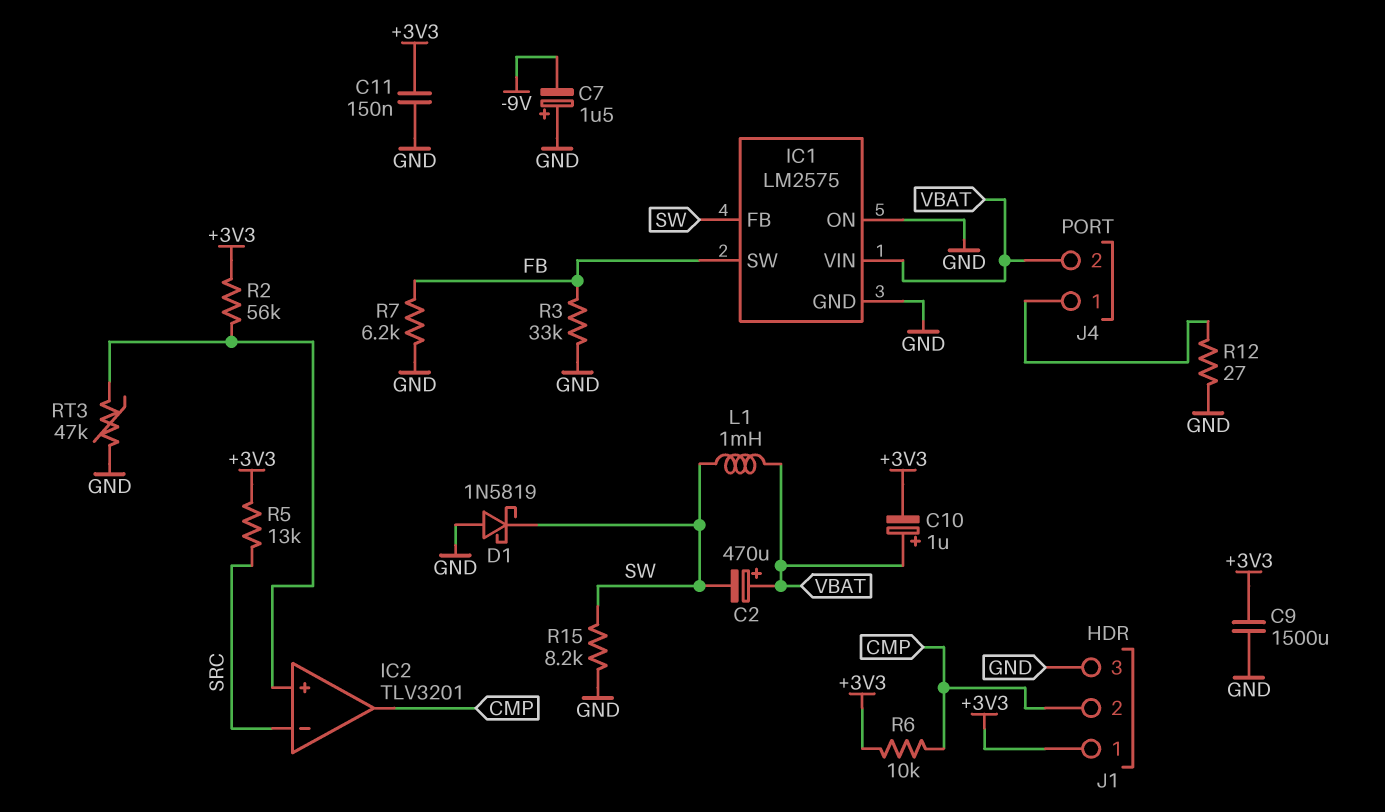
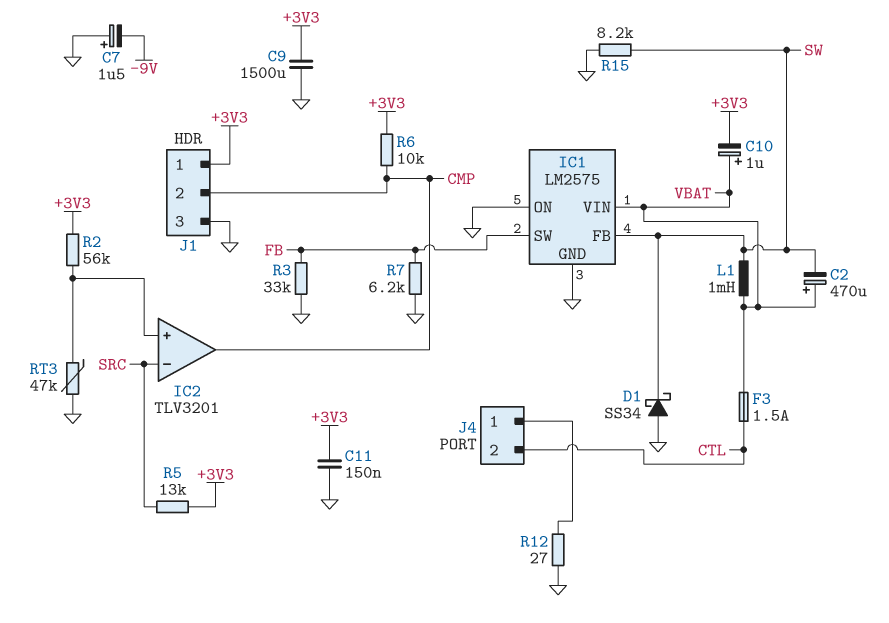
D1: schottky 1N5819 (A GND, K SW) -> schottky SS34 (A GND, K SW)
F3: none -> 1.5A (CTL, VBAT)
J4 pin 2: VBAT -> CTL

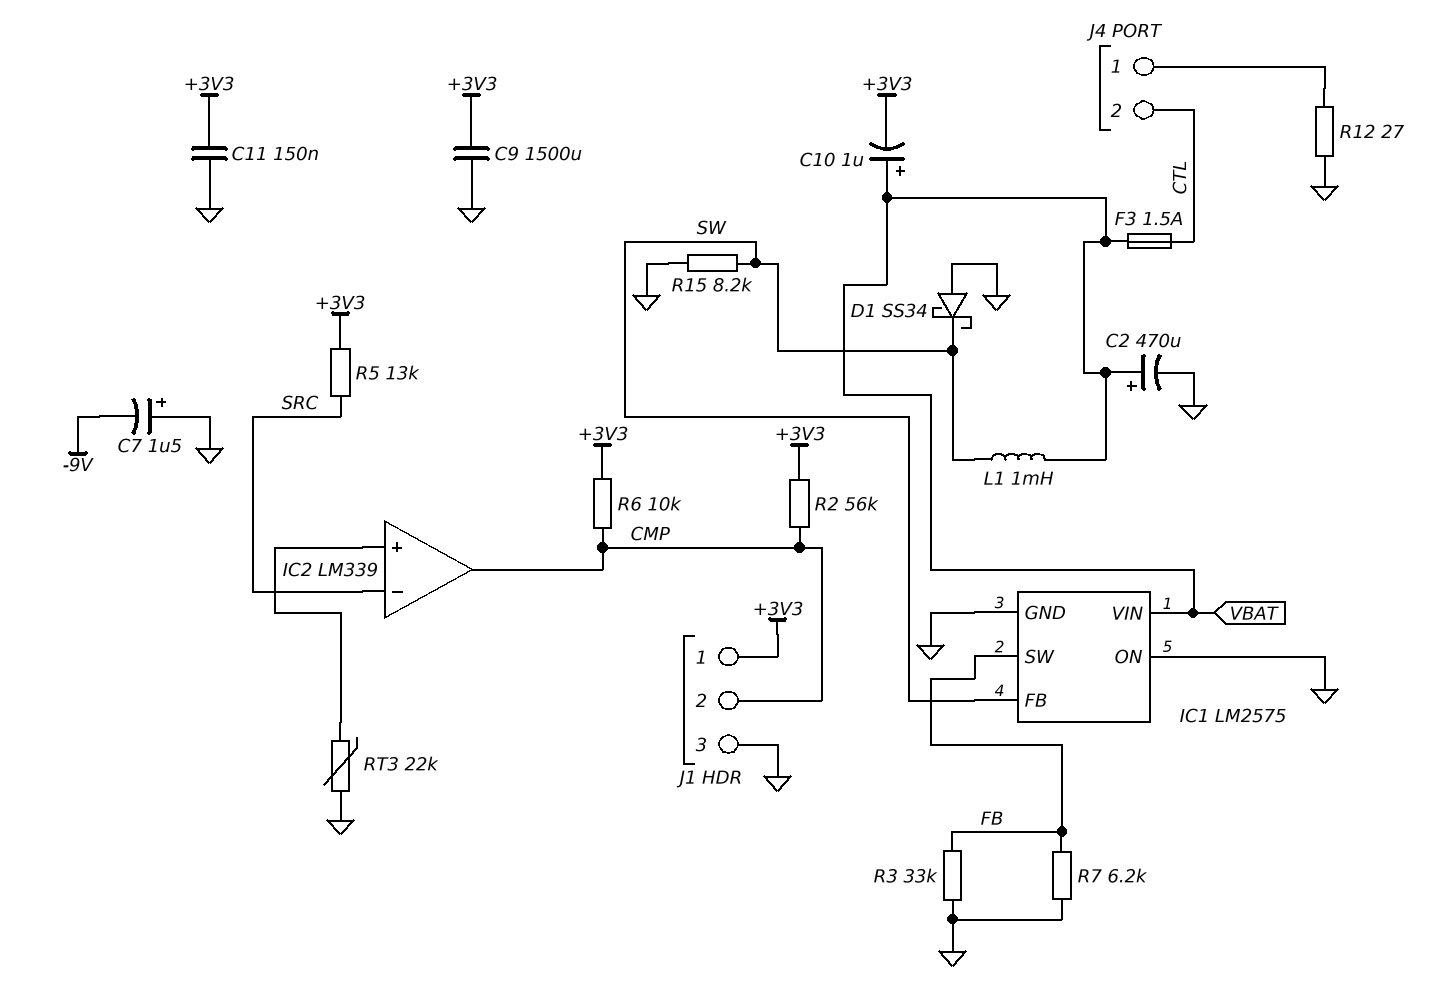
C2: 470uF (plus VBAT, minus SW) -> 470uF (plus VBAT, minus GND)
IC2: TLV3201 -> LM339
R2: 56k (+3V3, IC2/in+) -> 56k (+3V3, CMP)
RT3: 47k (GND, IC2/in+) -> 22k (GND, IC2/in+)

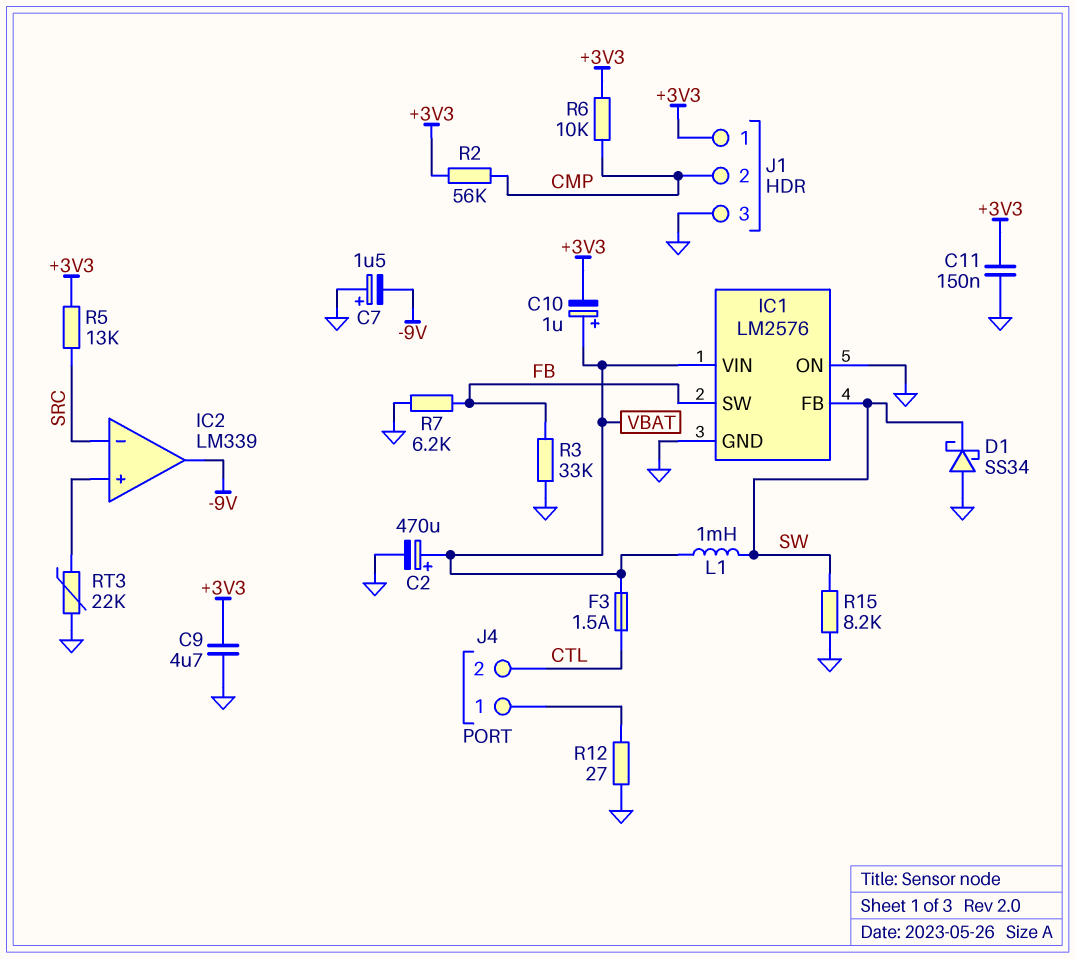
C9: 1500uF (+3V3, GND) -> 4.7uF (+3V3, GND)
IC1: LM2575 -> LM2576
IC2 pin out: CMP -> -9V

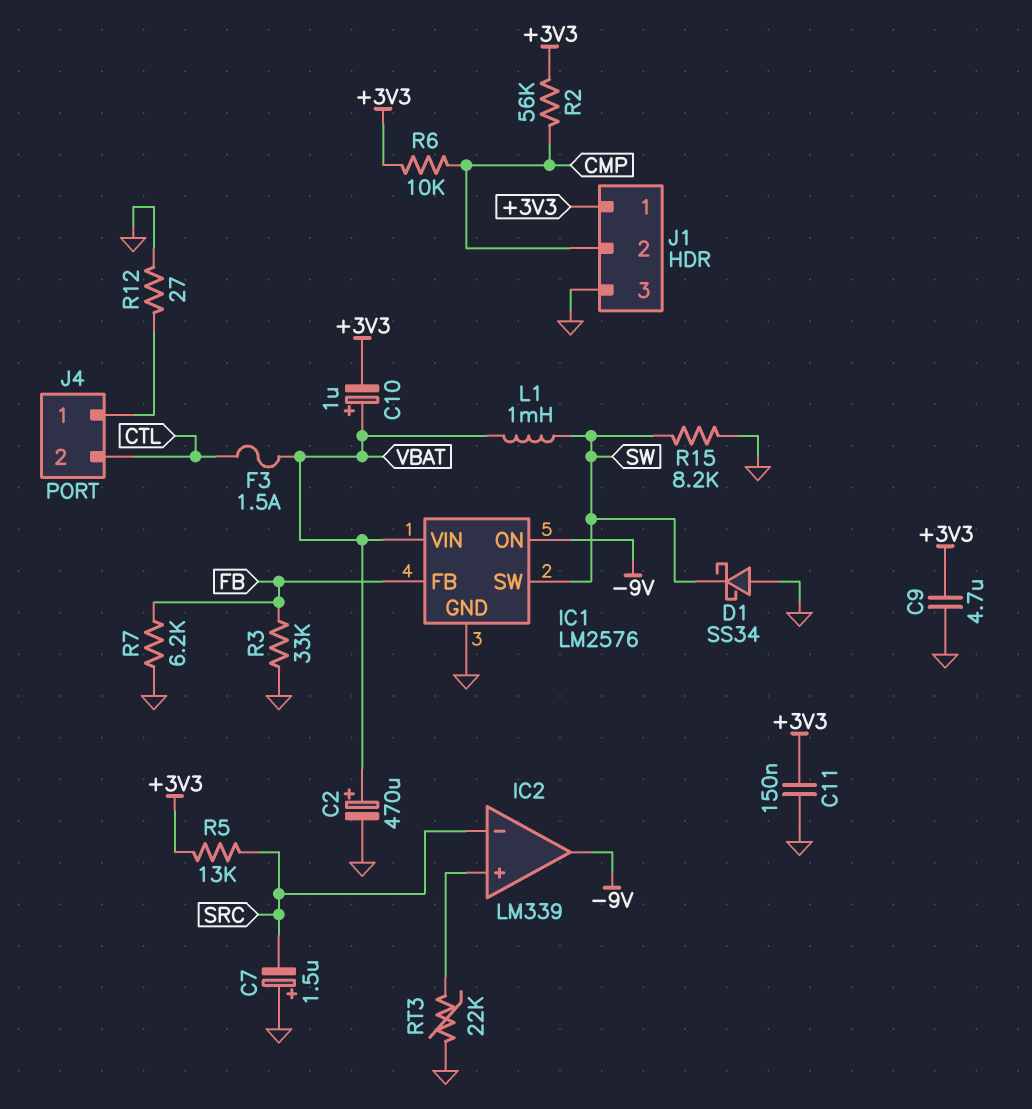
C7: 1.5uF (plus GND, minus -9V) -> 1.5uF (plus GND, minus SRC)
IC1 pin FB: SW -> FB
IC1 pin ON: GND -> -9V
IC1 pin SW: FB -> SW

